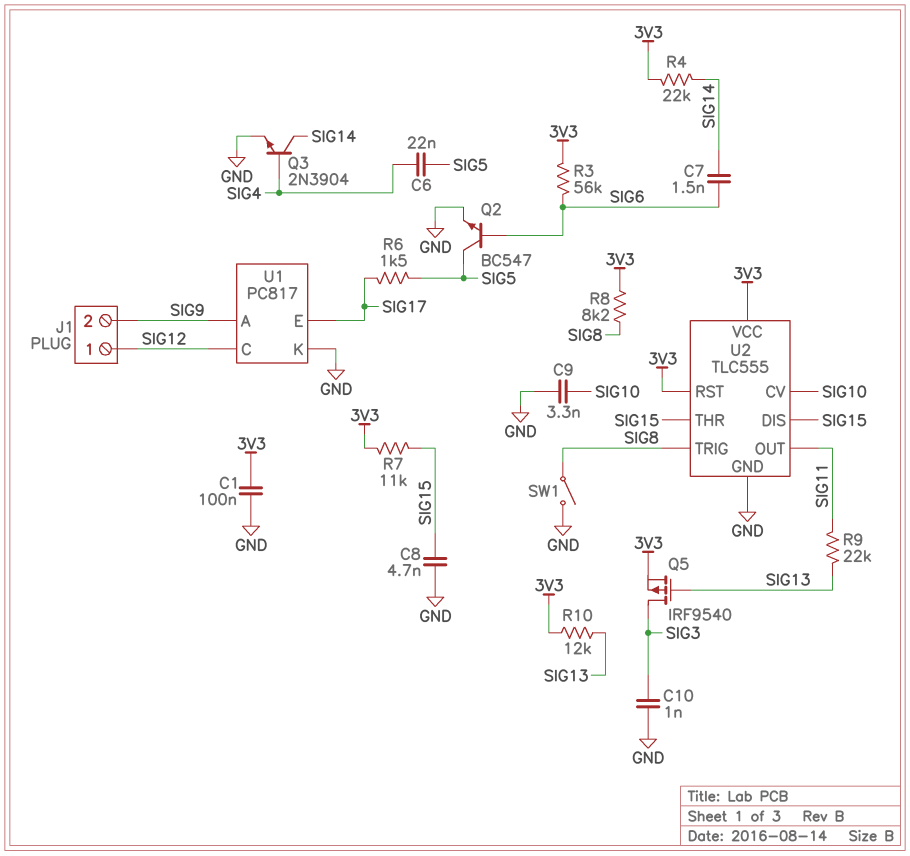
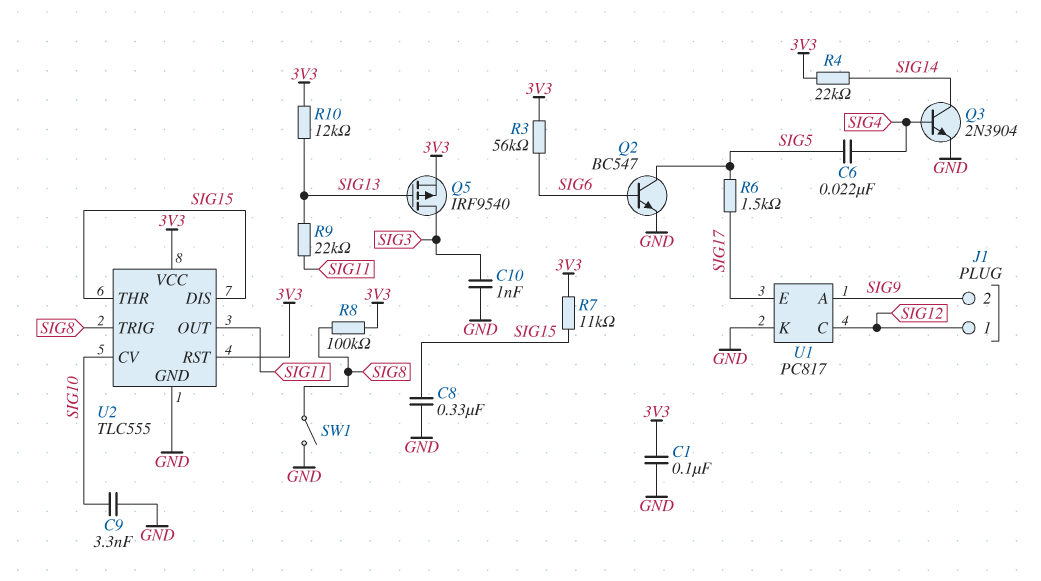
C7: 1.5nF (SIG6, SIG14) -> none
C8: 4.7nF (GND, SIG15) -> 330nF (GND, SIG15)
R8: 8.2k (3V3, SIG8) -> 100k (3V3, SIG8)

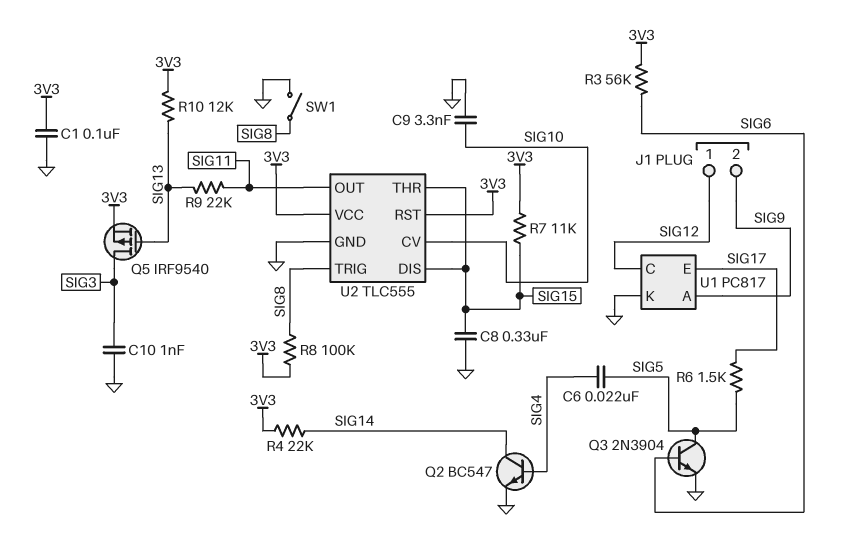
Q2: NPN BC547 (B SIG6, C SIG5, E GND) -> NPN BC547 (B SIG4, C SIG14, E GND)
Q3: NPN 2N3904 (B SIG4, C SIG14, E GND) -> NPN 2N3904 (B SIG6, C SIG5, E GND)

